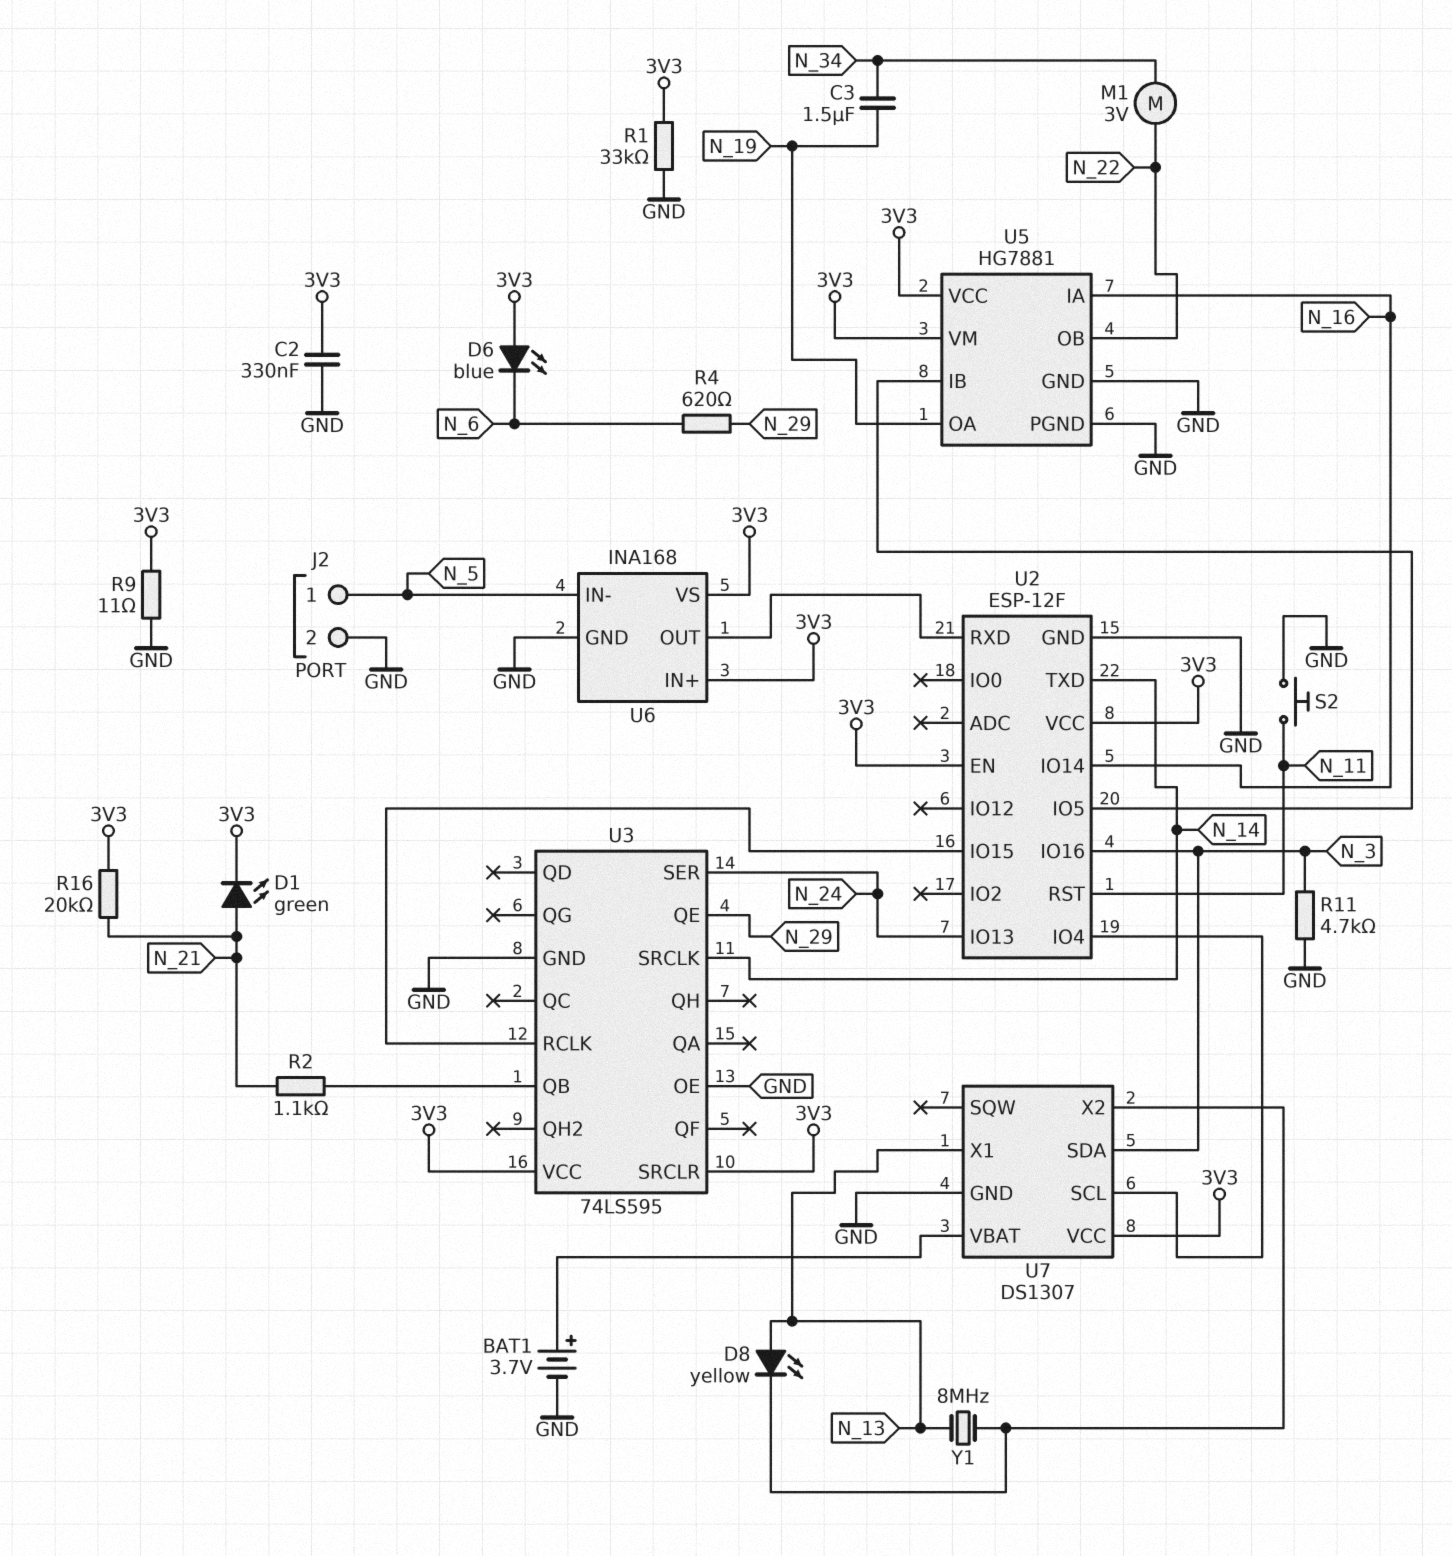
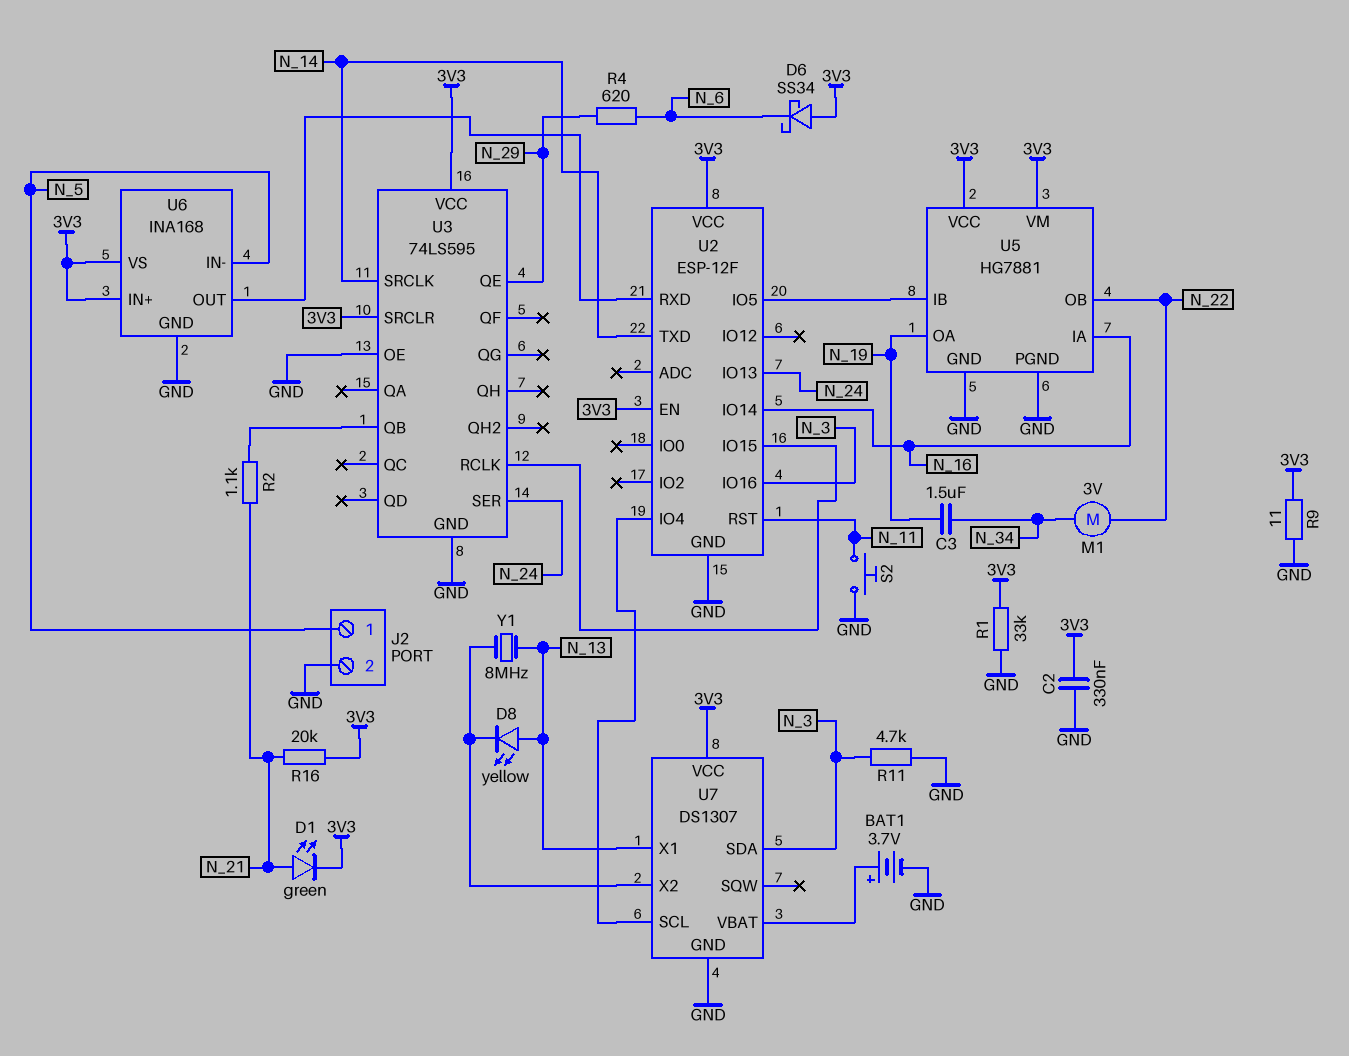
D6: LED blue (A 3V3, K N_6) -> schottky SS34 (A 3V3, K N_6)

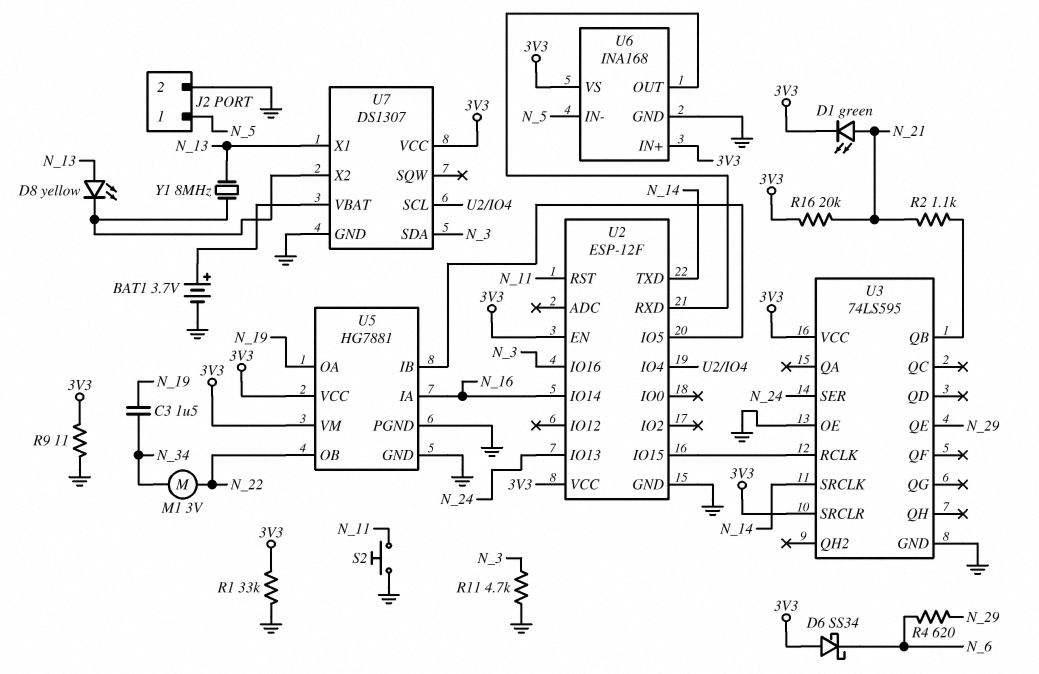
C2: 330nF (3V3, GND) -> none

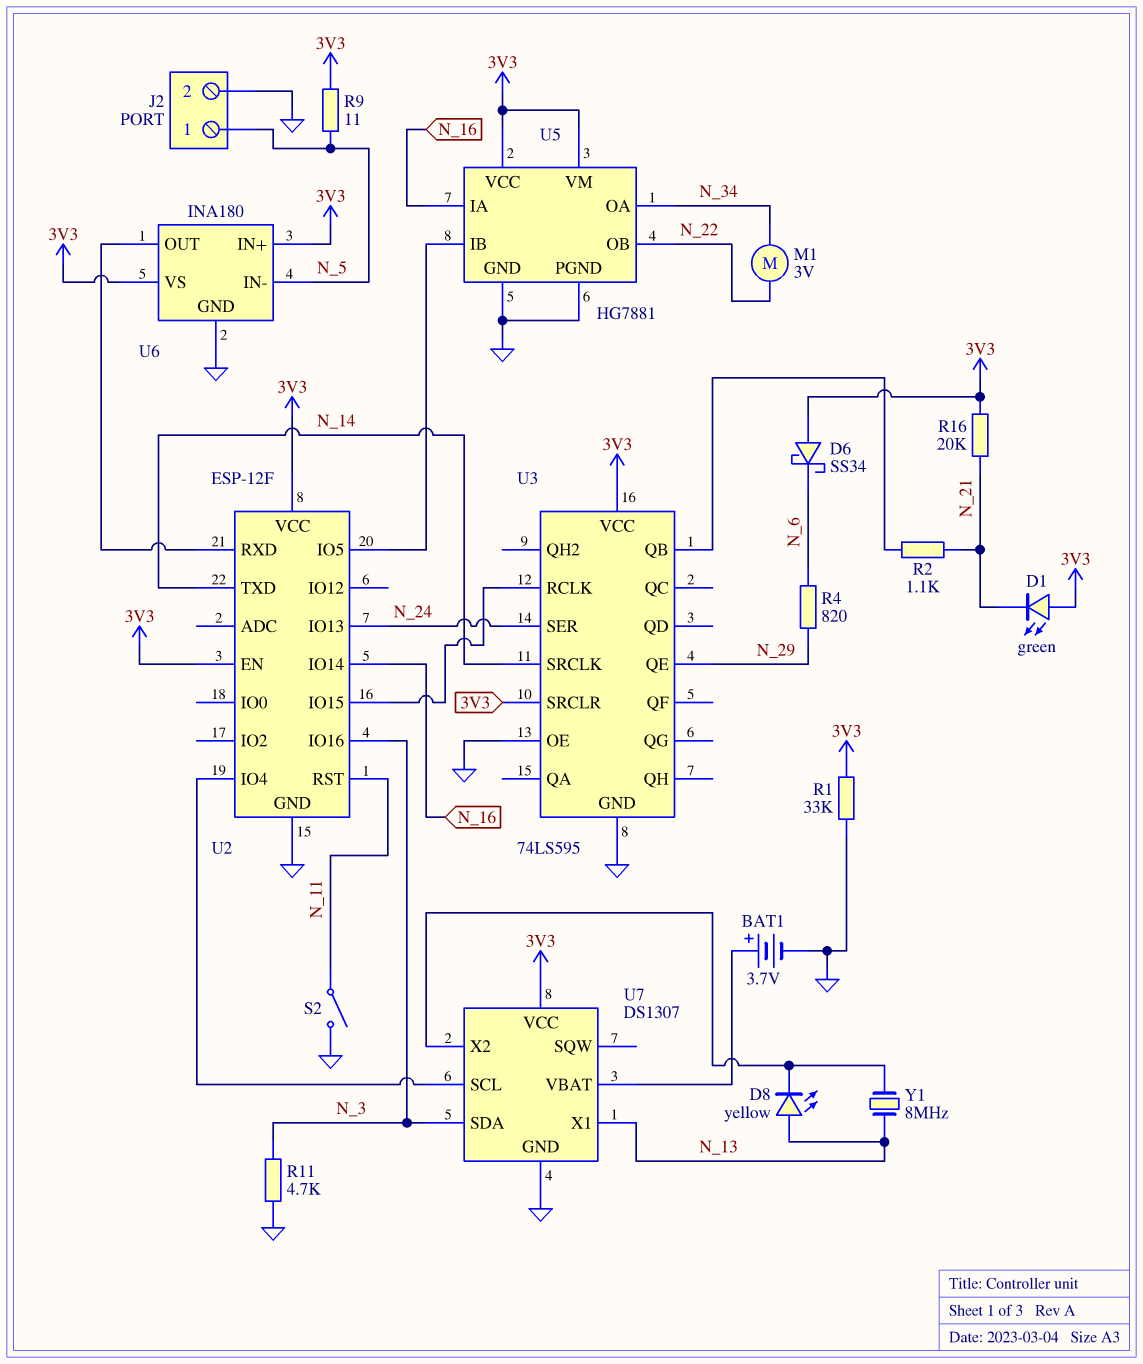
C3: 1.5uF (N_19, N_34) -> none
D1: LED green (A N_21, K 3V3) -> LED green (A 3V3, K N_21)
R4: 620 (N_6, N_29) -> 820 (N_6, N_29)
R9: 11 (3V3, GND) -> 11 (3V3, N_5)
S2: button (GND, N_11) -> switch (GND, N_11)
U5 pin OA: N_19 -> N_34
U6: INA168 -> INA180

